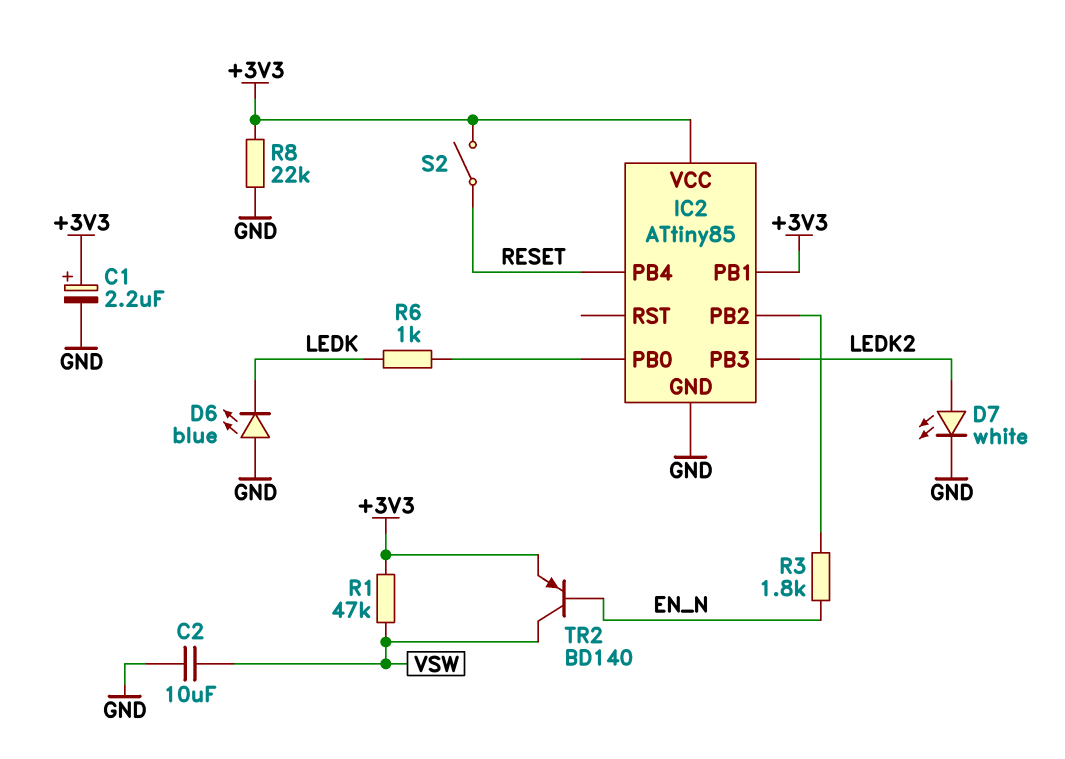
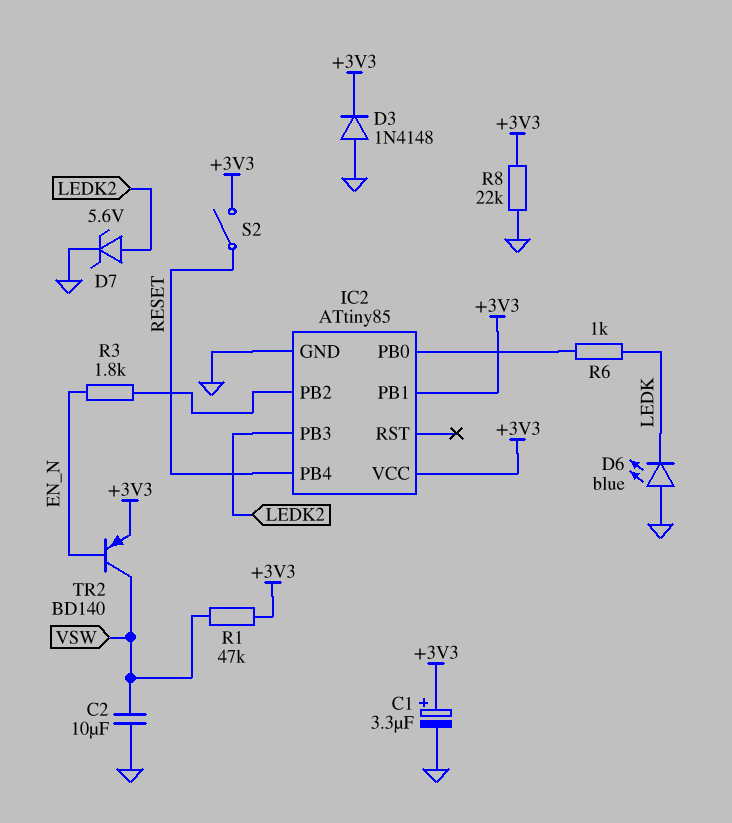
C1: 2.2uF (plus +3V3, minus GND) -> 3.3uF (plus +3V3, minus GND)
D3: none -> diode 1N4148 (A GND, K +3V3)
D7: LED white (A LEDK2, K GND) -> zener 5.6V (A LEDK2, K GND)

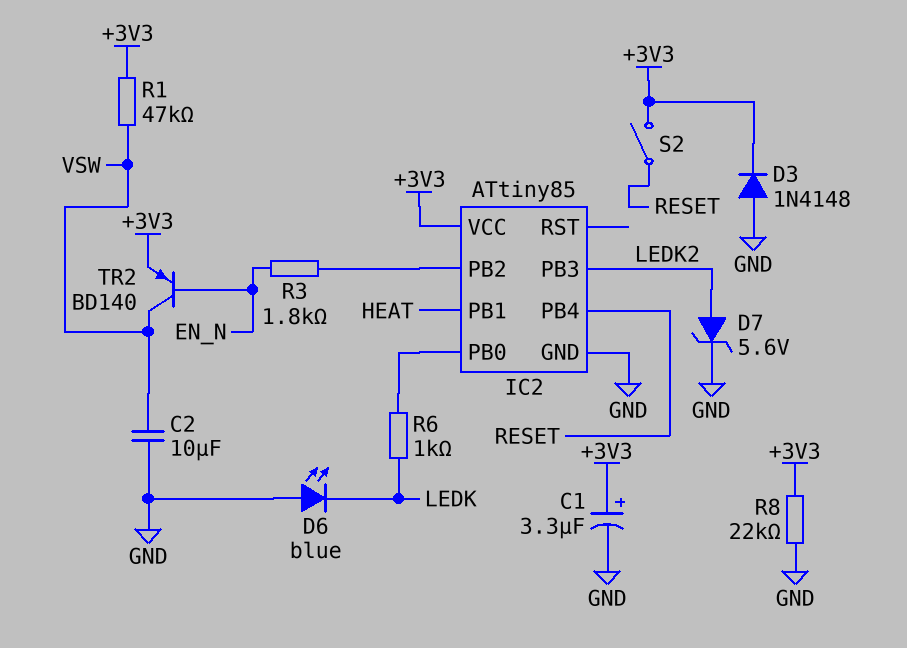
IC2 pin PB1: +3V3 -> HEAT

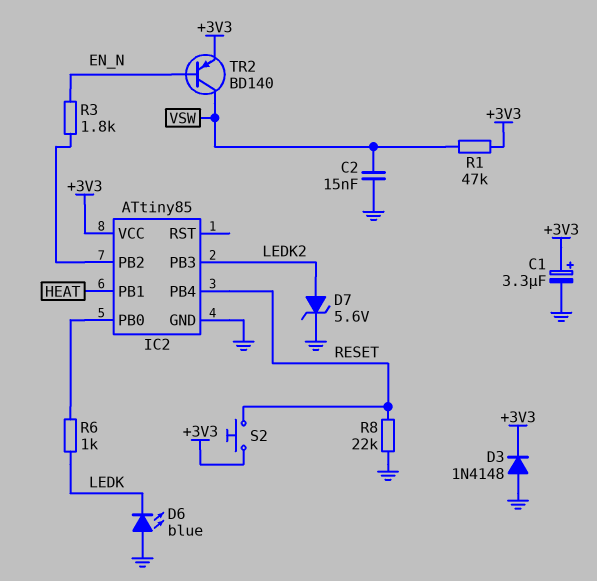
C2: 10uF (GND, VSW) -> 15nF (GND, VSW)
R8: 22k (+3V3, GND) -> 22k (GND, RESET)
S2: switch (+3V3, RESET) -> button (+3V3, RESET)

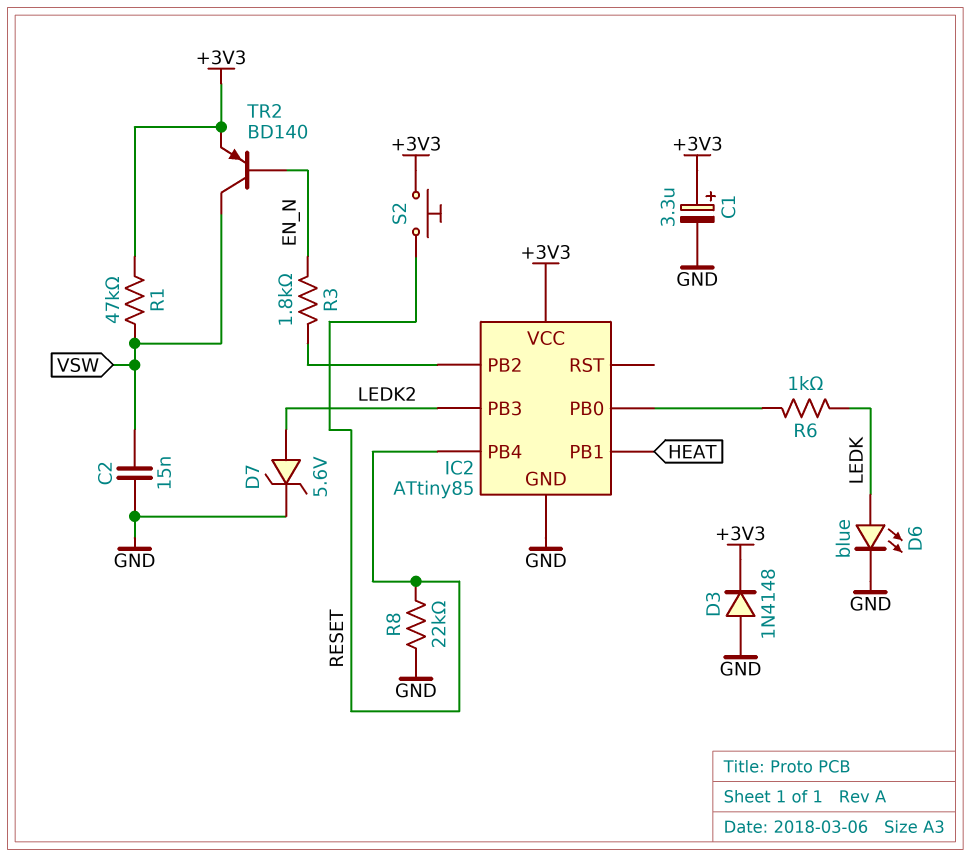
D6: LED blue (A GND, K LEDK) -> LED blue (A LEDK, K GND)

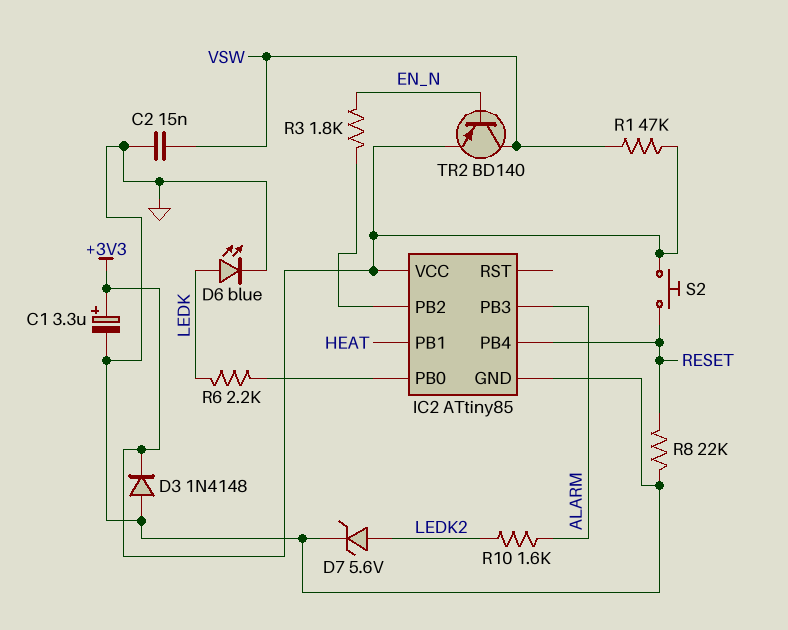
IC2 pin PB3: LEDK2 -> ALARM
R6: 1k (IC2/PB0, LEDK) -> 2.2k (IC2/PB0, LEDK)
R10: none -> 1.6k (ALARM, LEDK2)

